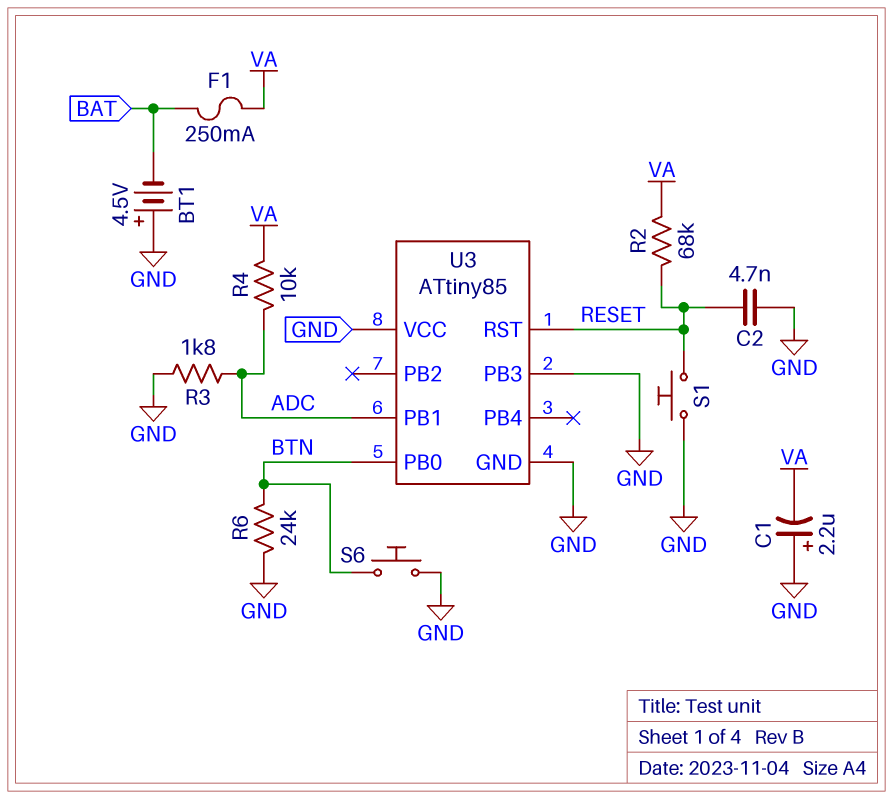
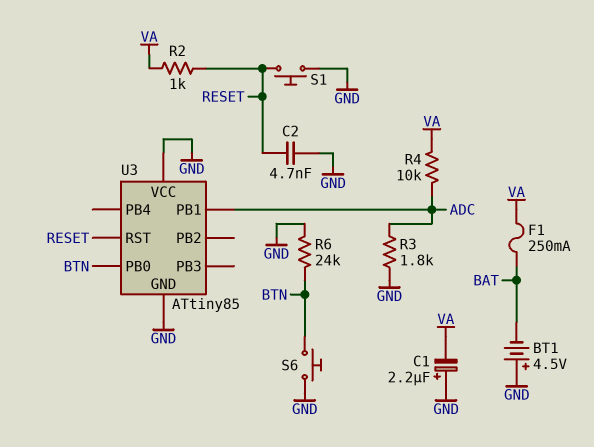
R2: 68k (RESET, VA) -> 1k (RESET, VA)
U3 pin PB3: GND -> none

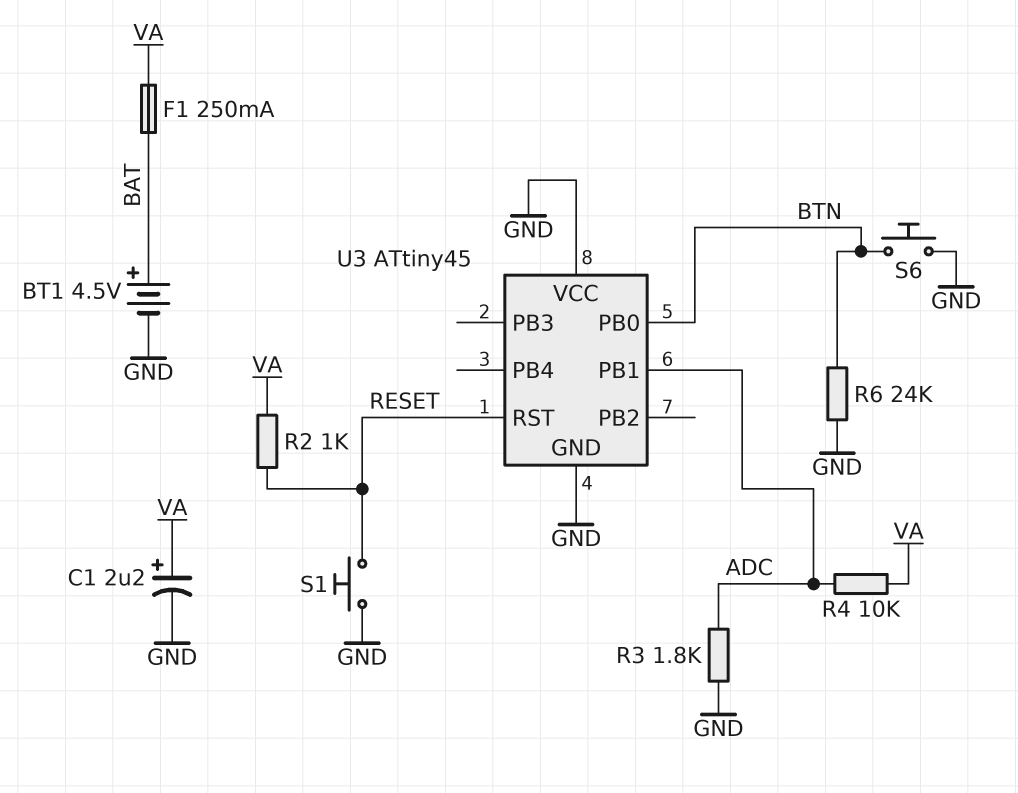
BT1: 4.5V (plus GND, minus BAT) -> 4.5V (plus BAT, minus GND)
C1: 2.2uF (plus GND, minus VA) -> 2.2uF (plus VA, minus GND)
C2: 4.7nF (GND, RESET) -> none
U3: ATtiny85 -> ATtiny45

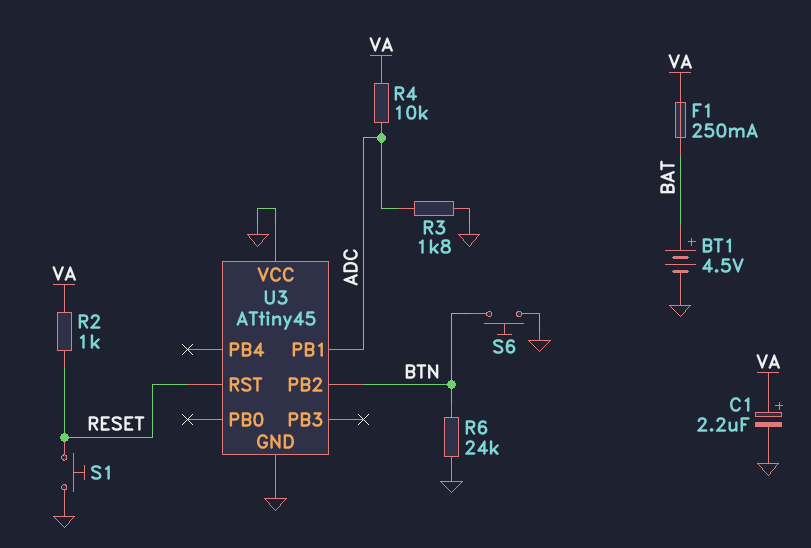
U3 pin PB0: BTN -> none
U3 pin PB2: none -> BTN

